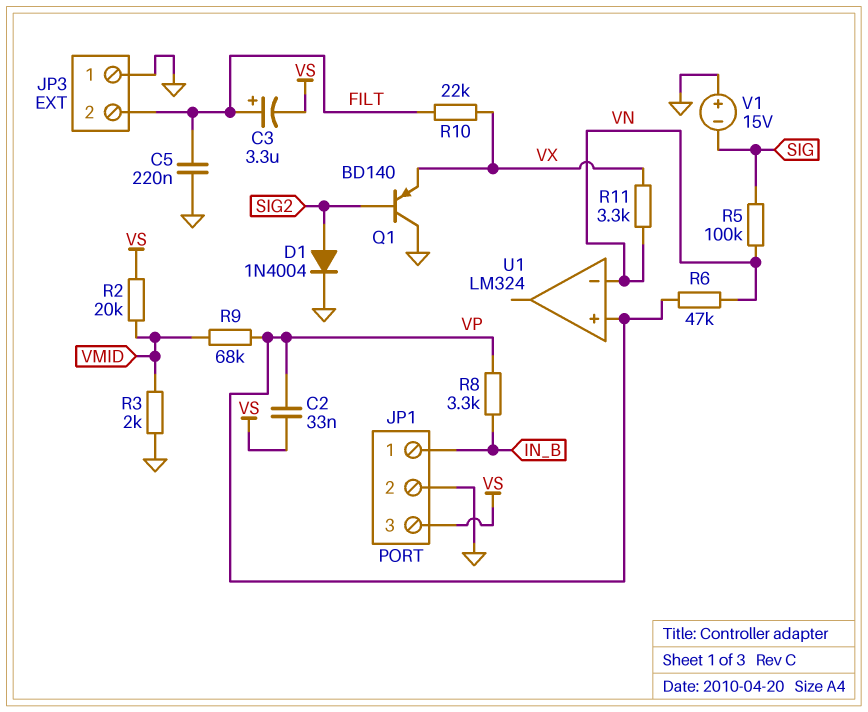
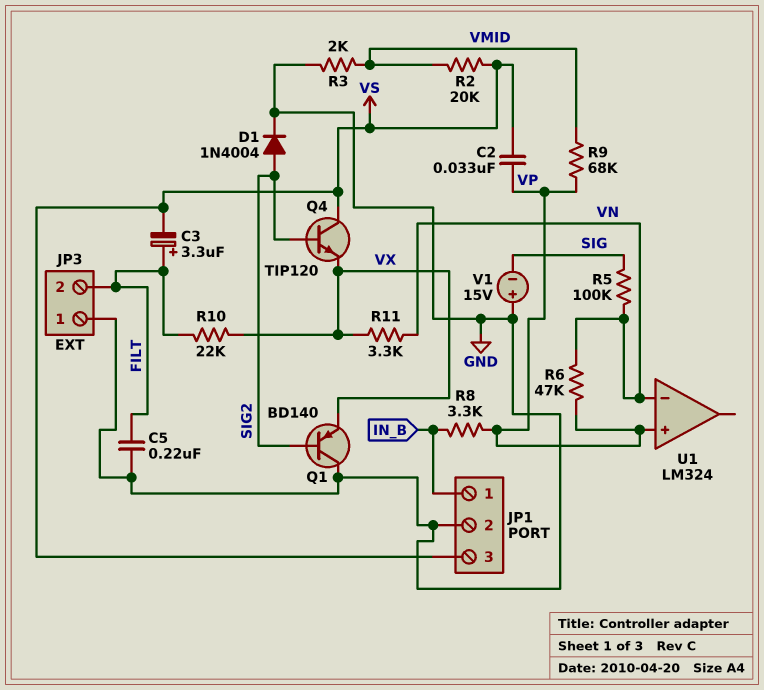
Q4: none -> NPN TIP120 (B SIG2, C VS, E VX)

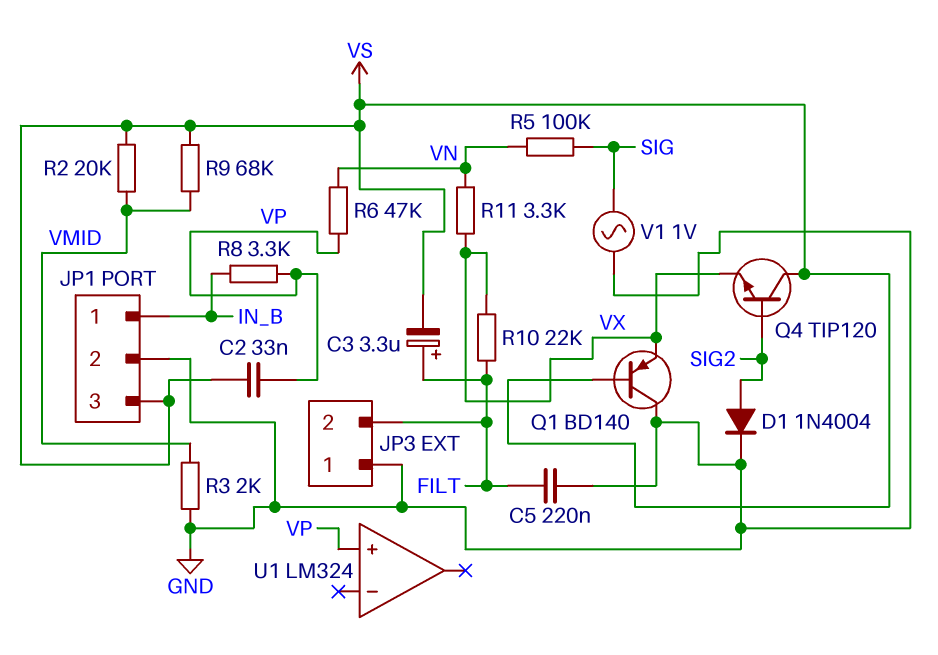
Q1: PNP BD140 (B SIG2, C GND, E VX) -> PNP BD140 (B VS, C GND, E VX)
R9: 68k (VMID, VP) -> 68k (VMID, VS)
U1 pin in-: VN -> none
V1: 15V (plus GND, minus SIG) -> AC 1V (GND, SIG)

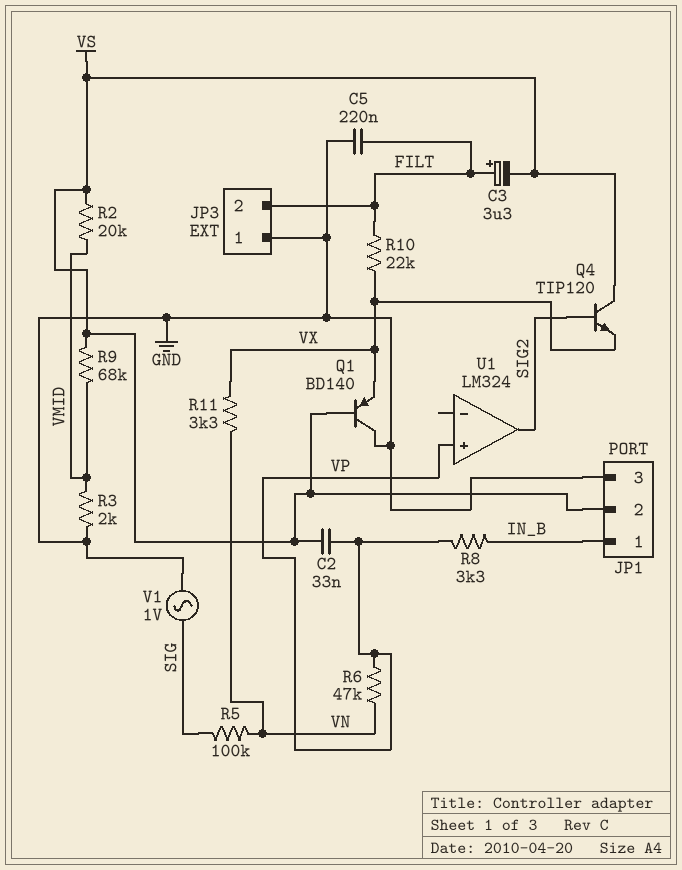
D1: diode 1N4004 (A SIG2, K GND) -> none
JP1 pin 2: GND -> VS
JP1 pin 3: VS -> GND
U1 pin out: none -> SIG2

